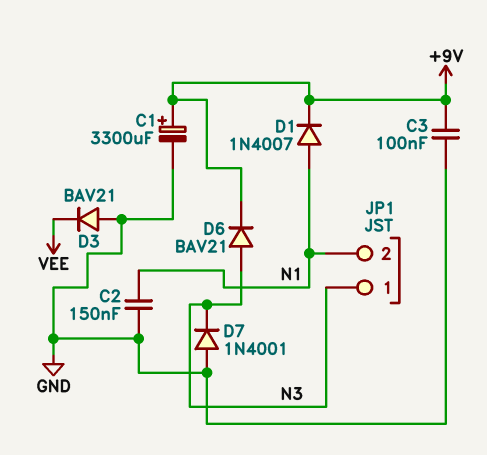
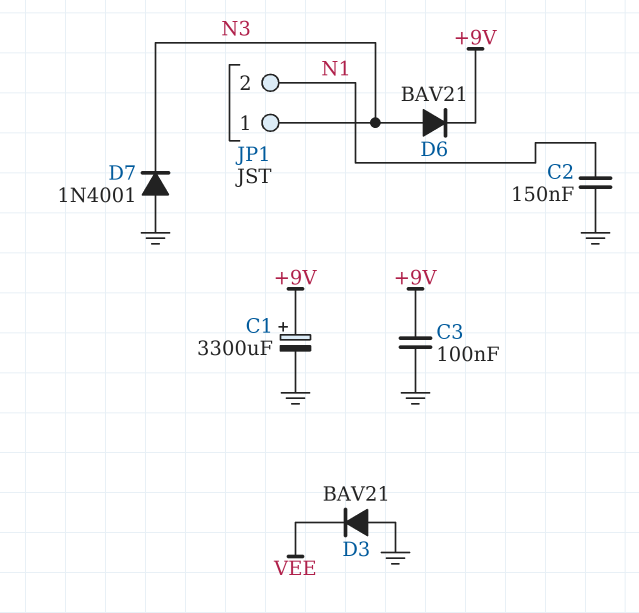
D1: diode 1N4007 (A N1, K +9V) -> none

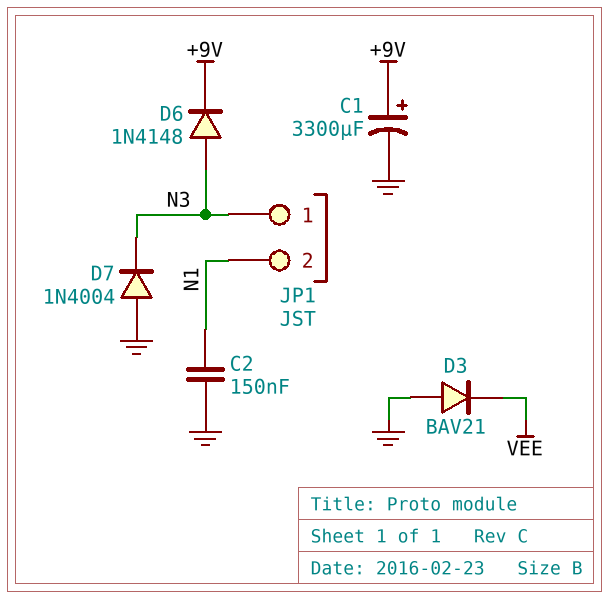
C3: 100nF (+9V, GND) -> none
D6: diode BAV21 (A N3, K +9V) -> diode 1N4148 (A N3, K +9V)
D7: diode 1N4001 (A GND, K N3) -> diode 1N4004 (A GND, K N3)

